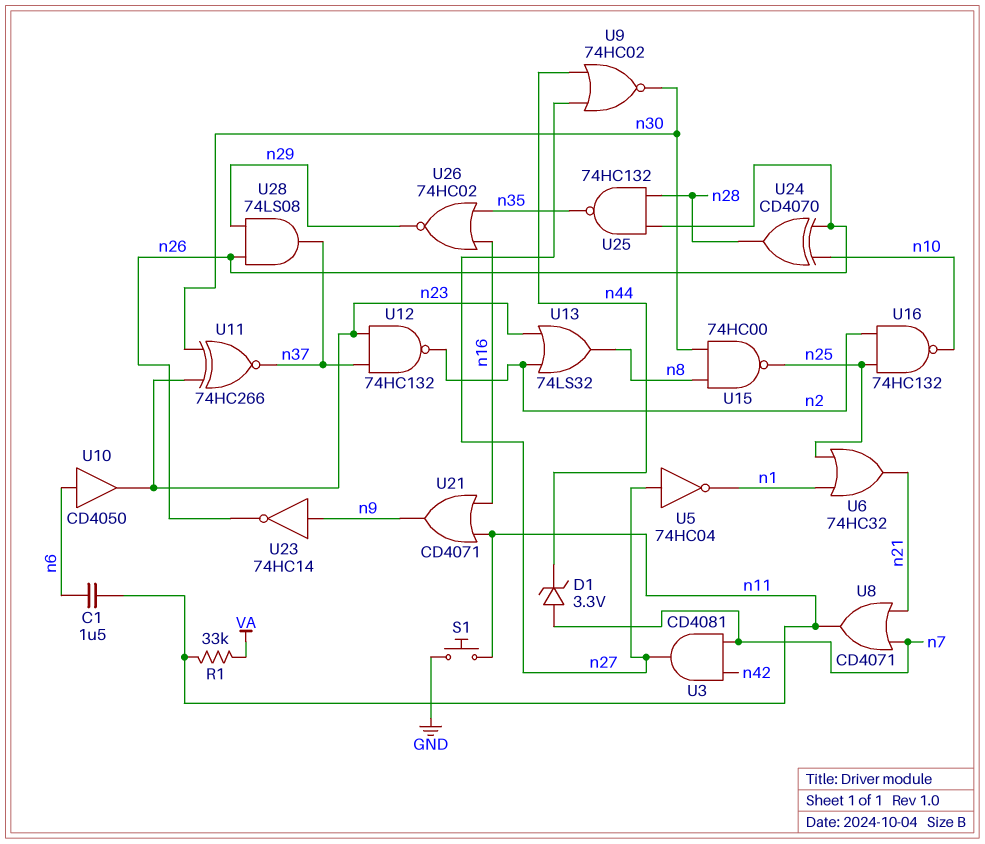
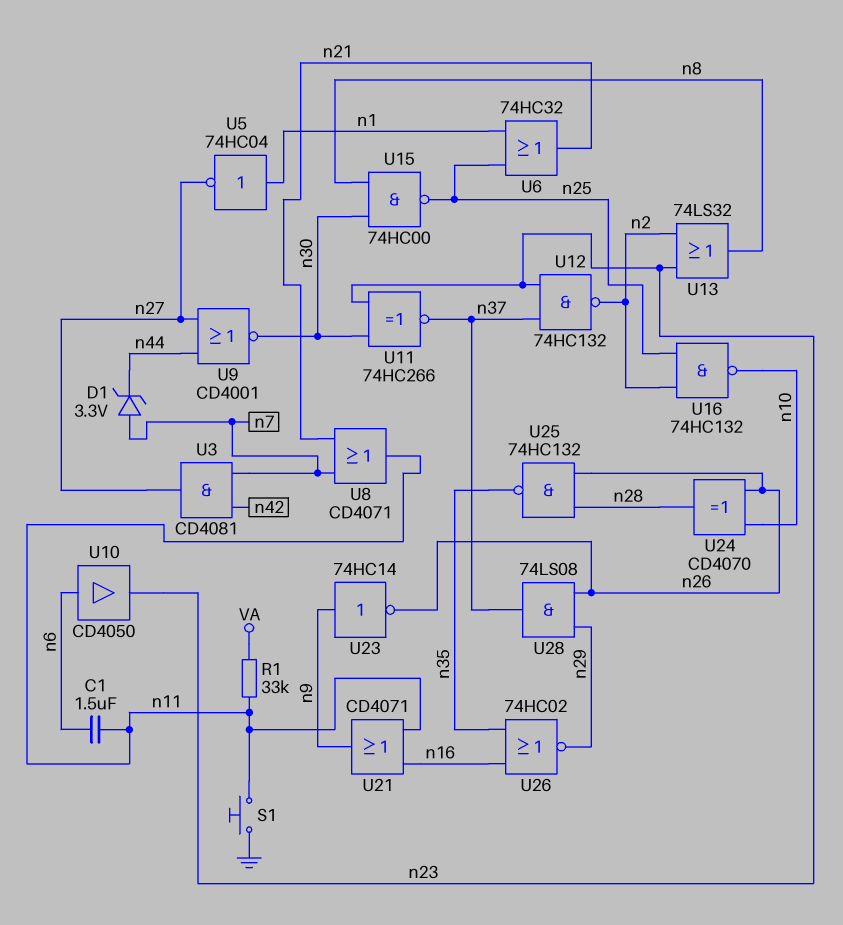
U5: NOT 74HC04 (in n27, out n1) -> NOT 74HC04 (in n1, out n27)
U9: NOR 74HC02 (in n27, in n44, out n30) -> NOR CD4001 (in n27, in n44, out n30)

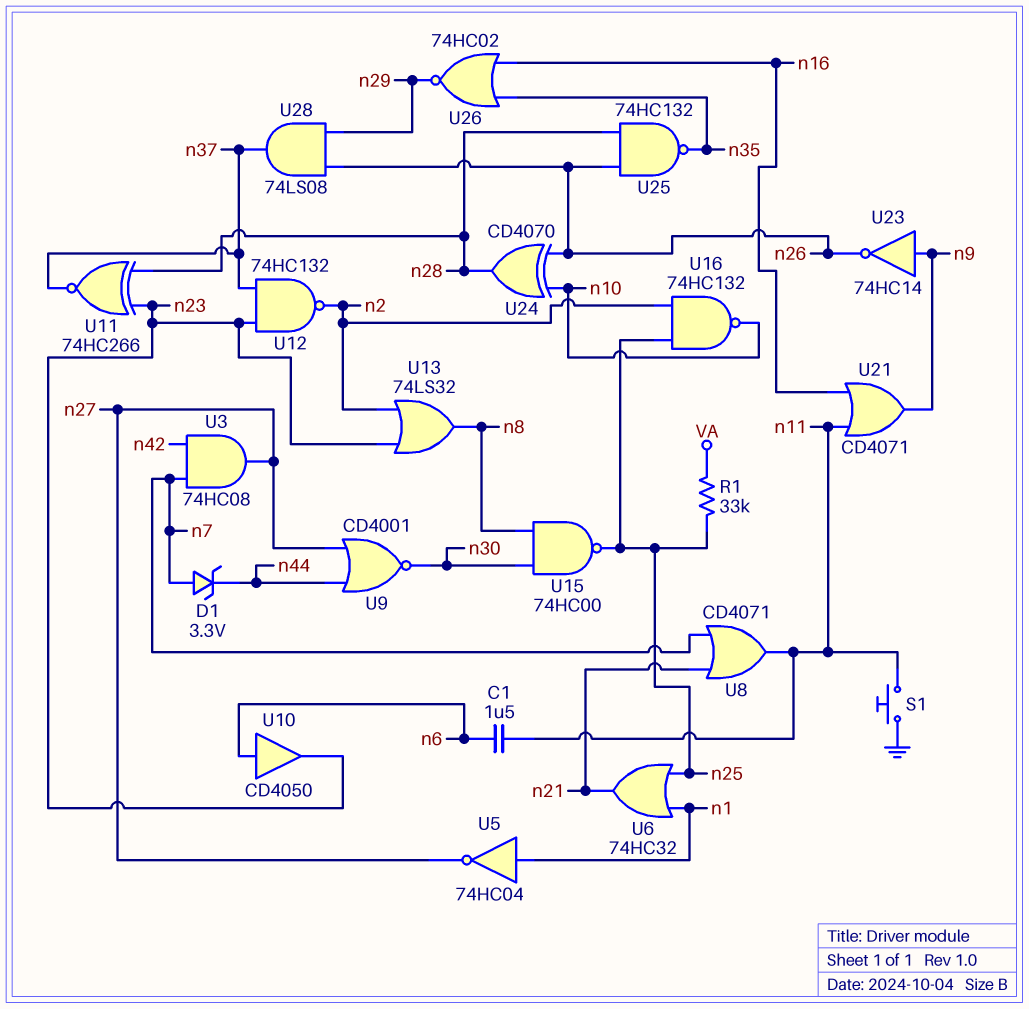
R1: 33k (VA, n11) -> 33k (VA, n25)
U3: AND CD4081 (in n7, in n42, out n27) -> AND 74HC08 (in n7, in n42, out n27)
U11: XNOR 74HC266 (in n23, in n30, out n37) -> XNOR 74HC266 (in n23, in n28, out n37)

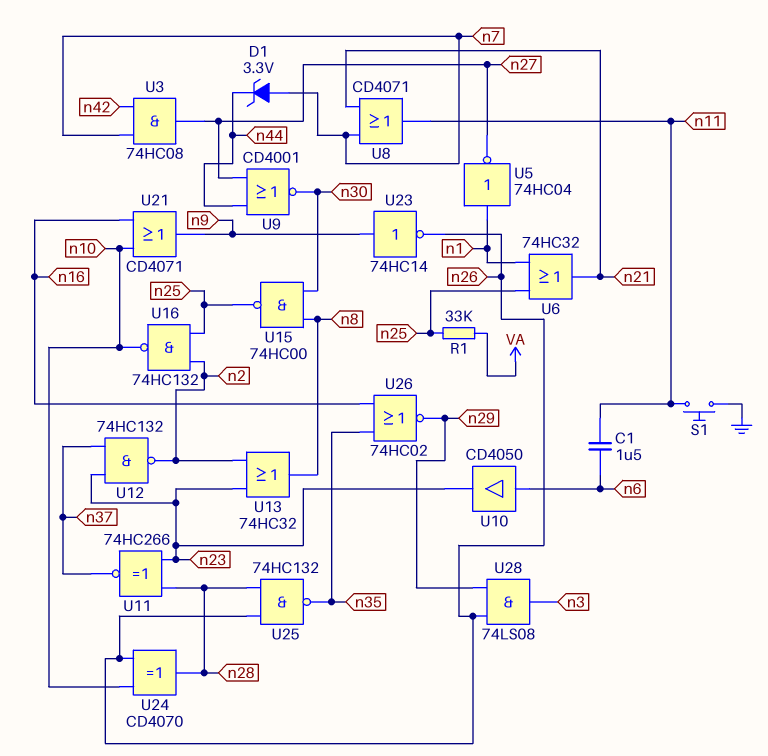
U13: OR 74LS32 (in n2, in n23, out n8) -> OR 74HC32 (in n2, in n23, out n8)
U21: OR CD4071 (in n11, in n16, out n9) -> OR CD4071 (in n10, in n16, out n9)
U28: AND 74LS08 (in n26, in n29, out n37) -> AND 74LS08 (in n26, in n29, out n3)

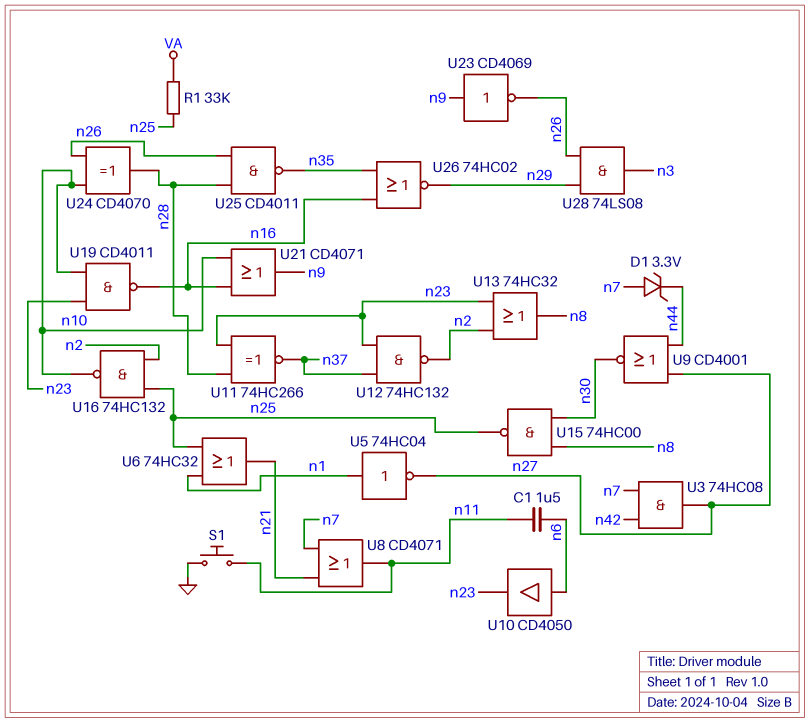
U19: none -> NAND CD4011 (in n10, in n23, out n16)
U23: NOT 74HC14 (in n9, out n26) -> NOT CD4069 (in n9, out n26)
U25: NAND 74HC132 (in n26, in n28, out n35) -> NAND CD4011 (in n26, in n28, out n35)

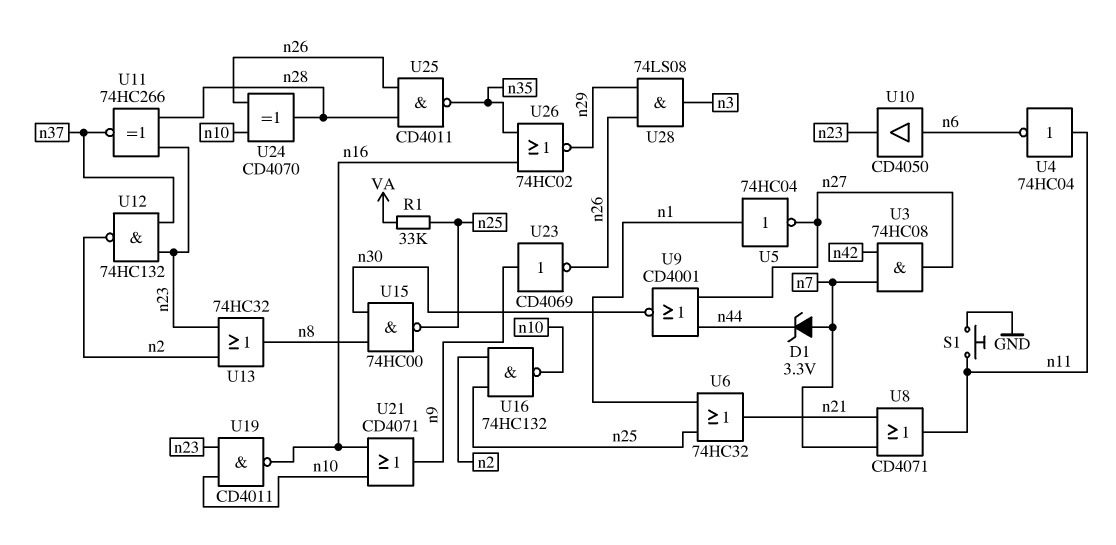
C1: 1.5uF (n6, n11) -> none
U4: none -> NOT 74HC04 (in n11, out n6)

